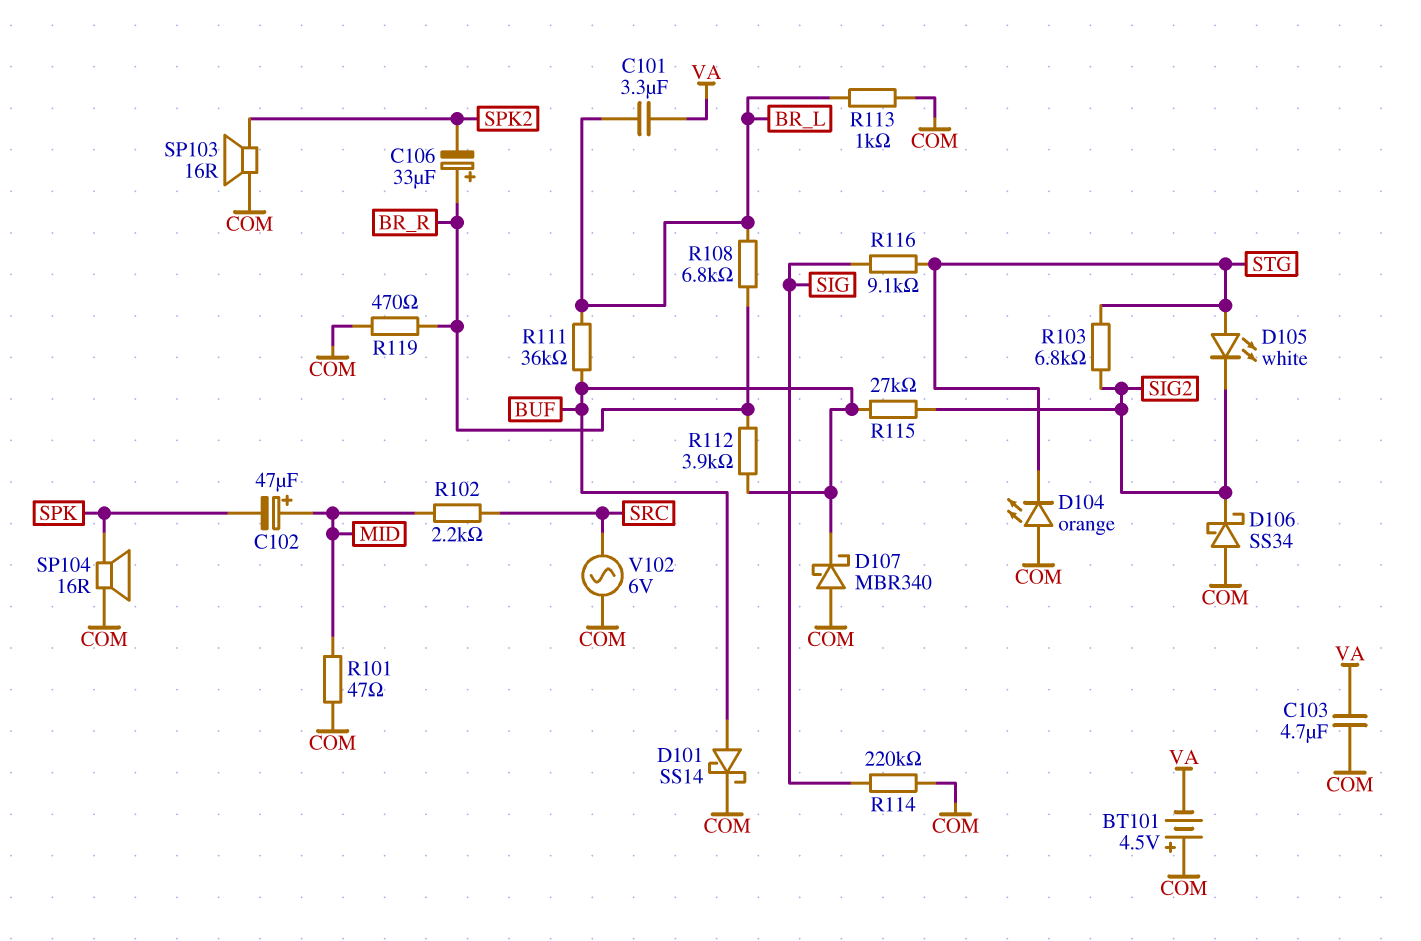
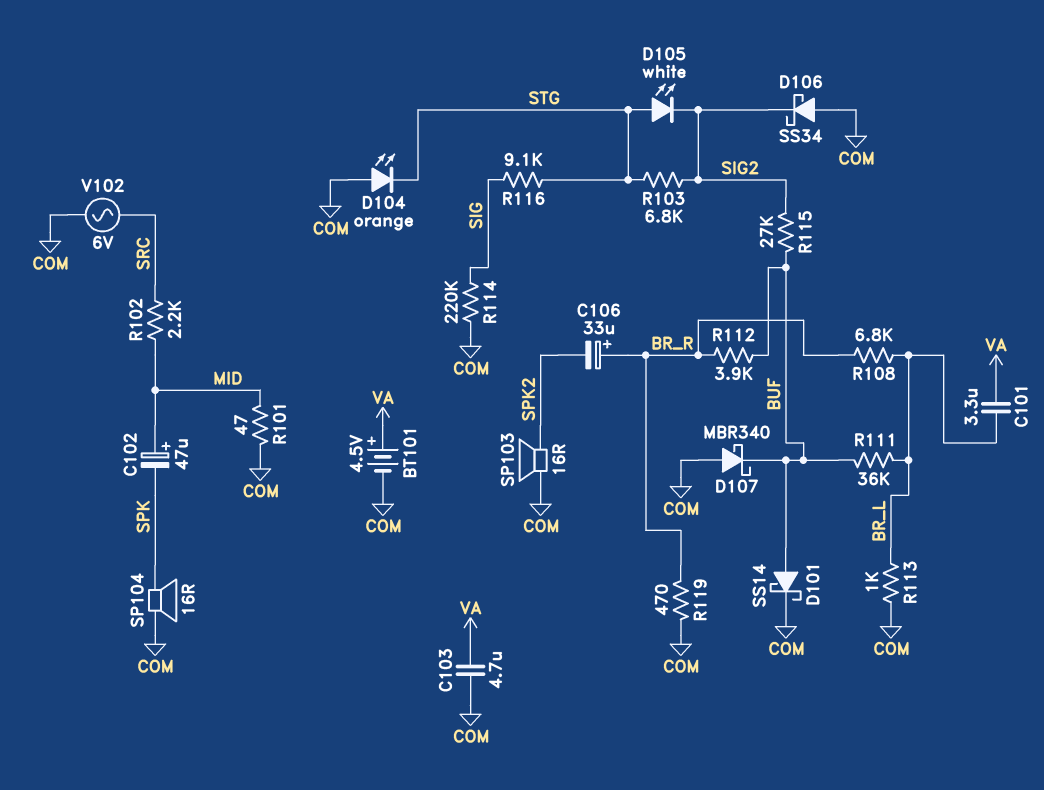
BT101: 4.5V (plus COM, minus VA) -> 4.5V (plus VA, minus COM)

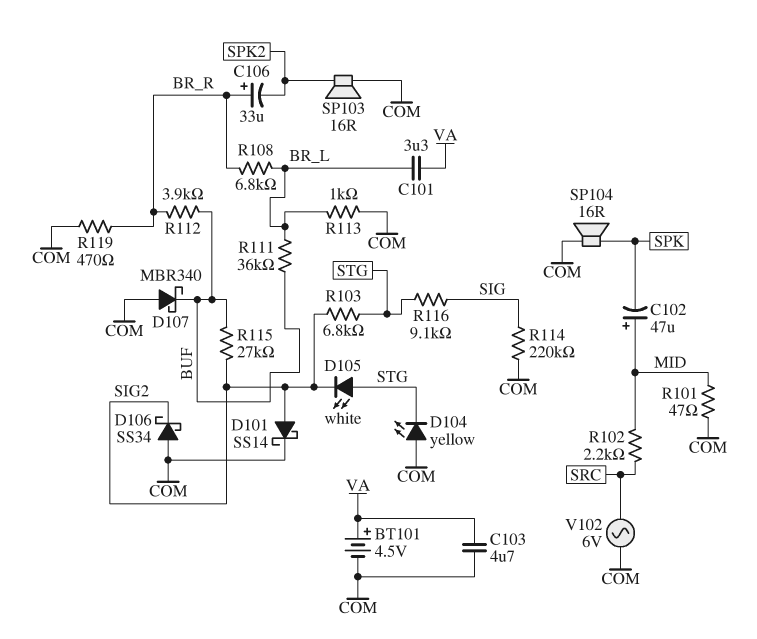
D101: schottky SS14 (A BUF, K COM) -> schottky SS14 (A SIG2, K COM)
D104: LED orange (A COM, K STG) -> LED yellow (A COM, K STG)

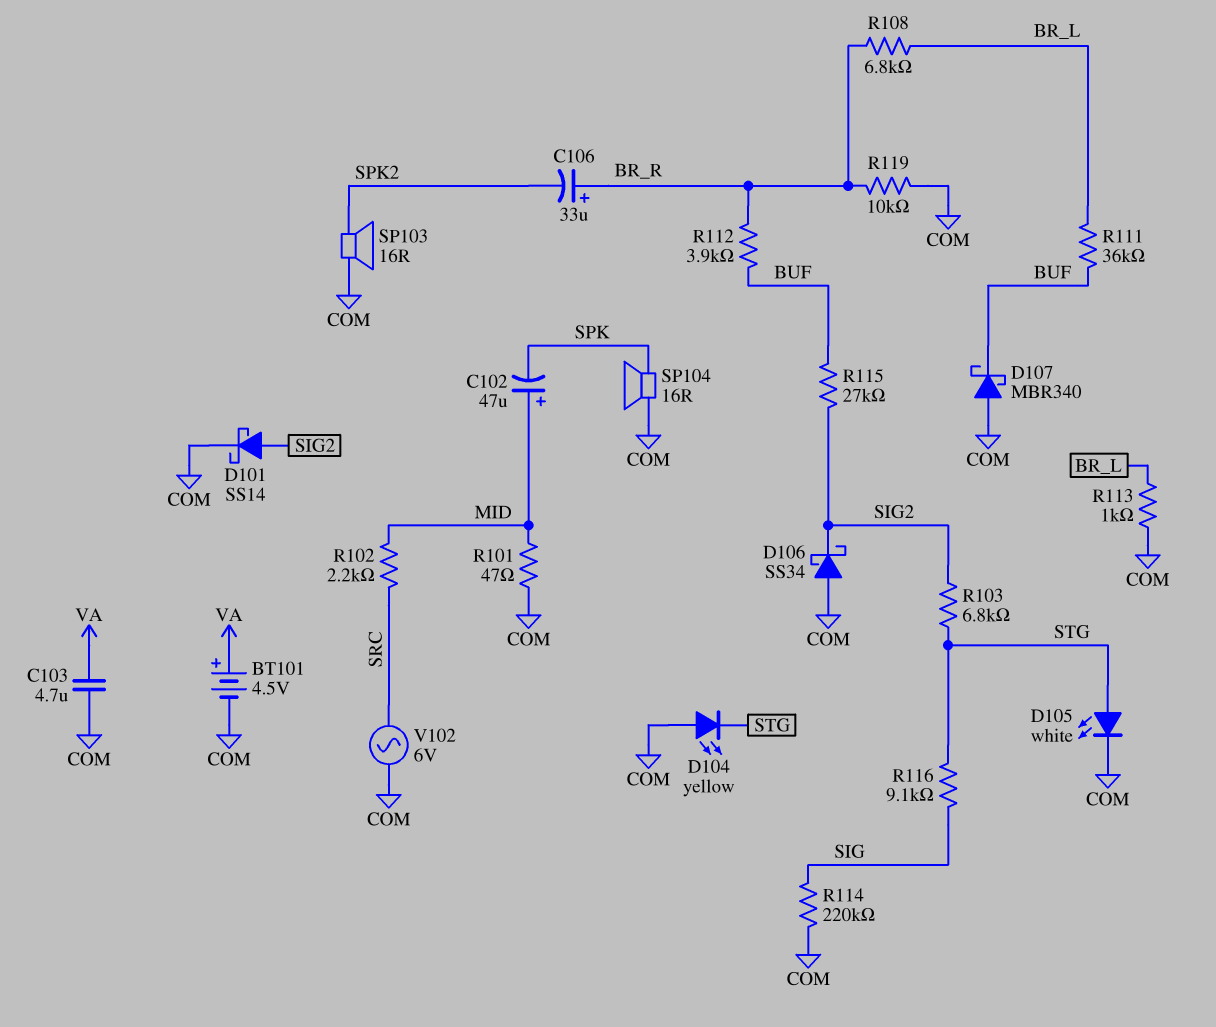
C101: 3.3uF (BR_L, VA) -> none
D105: LED white (A STG, K SIG2) -> LED white (A STG, K COM)
R119: 470 (BR_R, COM) -> 10k (BR_R, COM)

